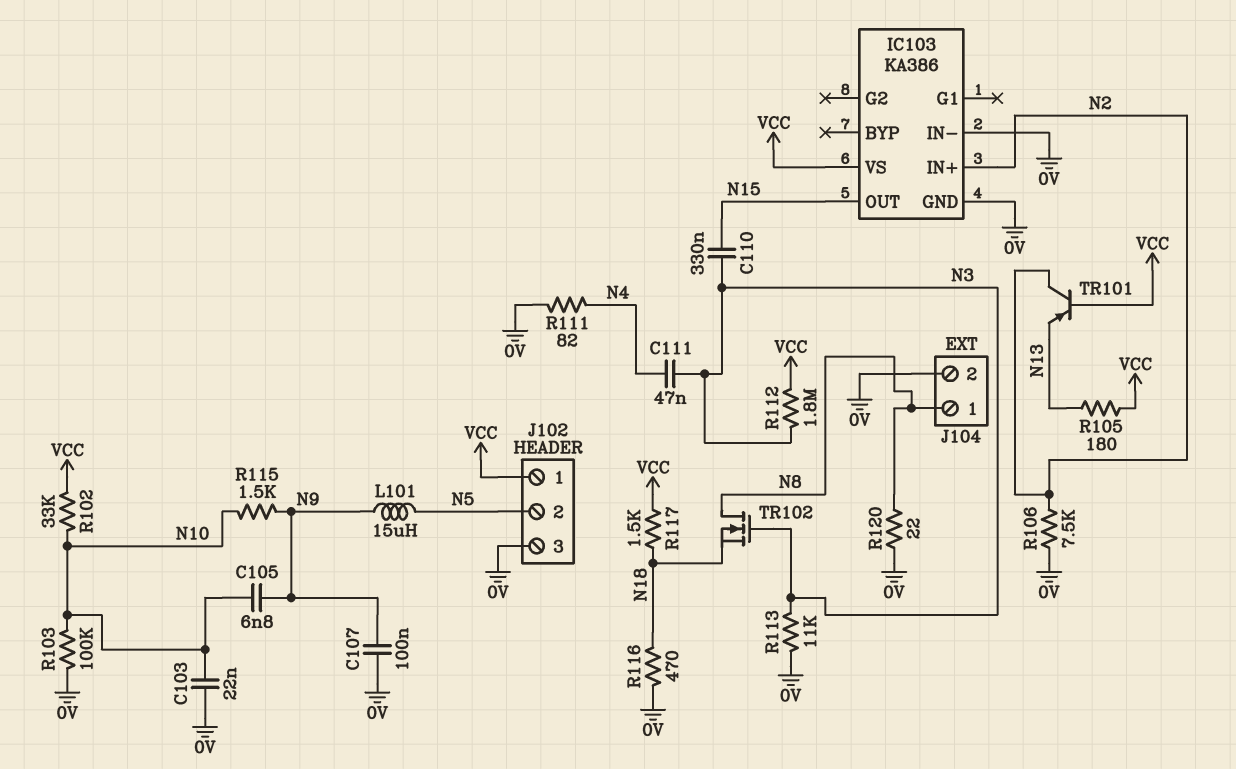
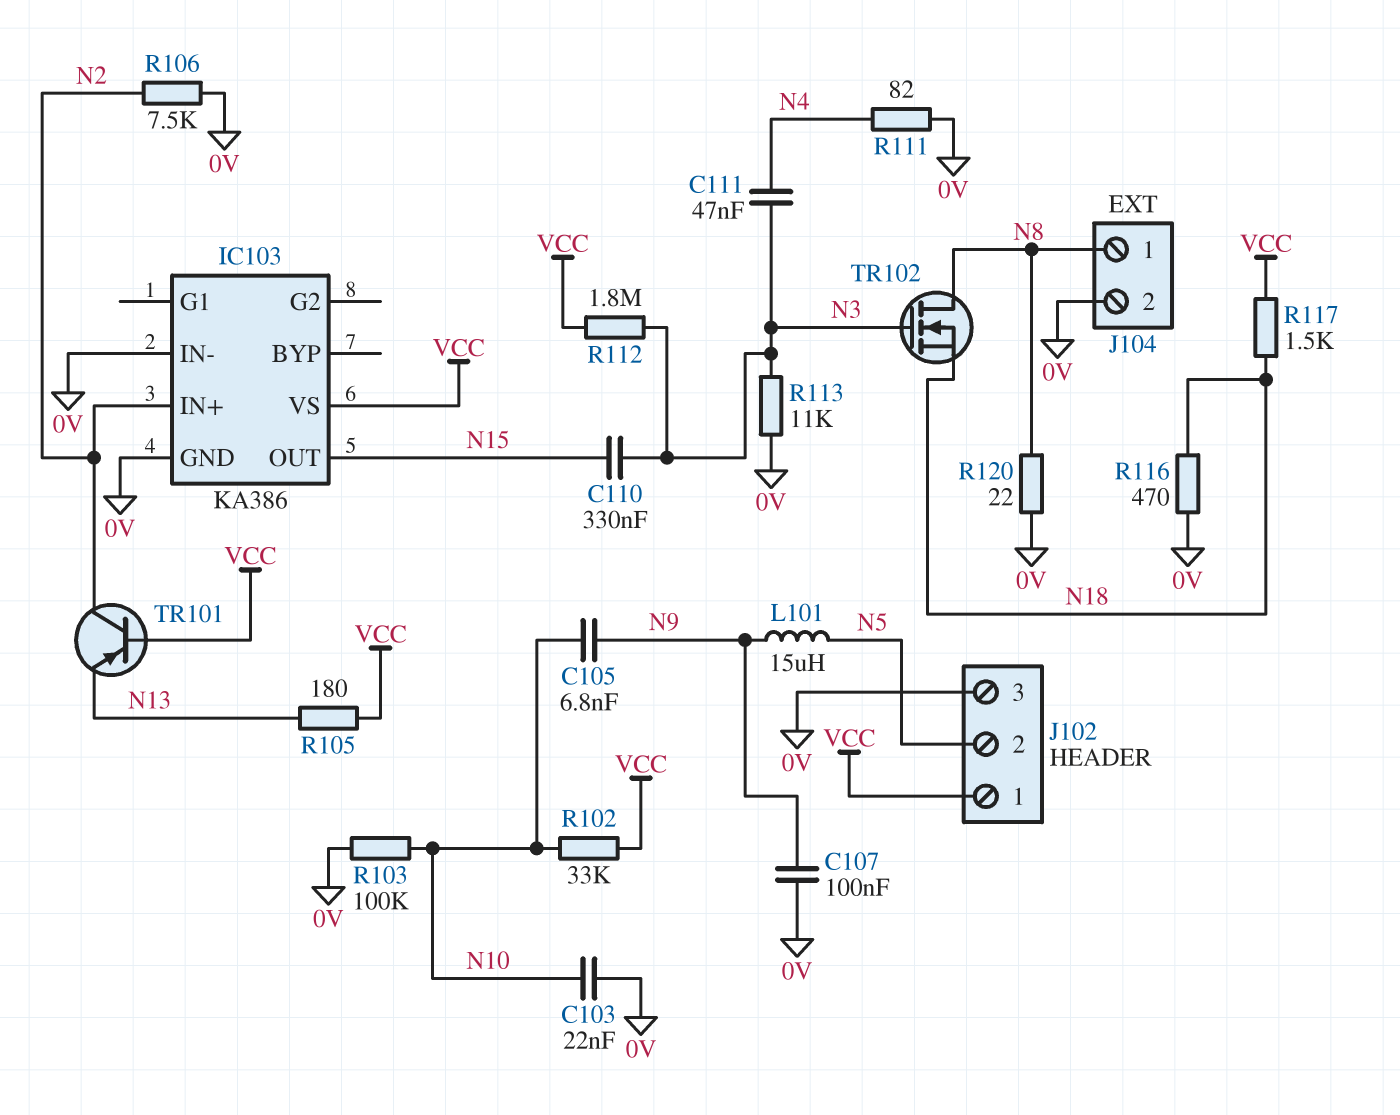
R115: 1.5k (N9, N10) -> none

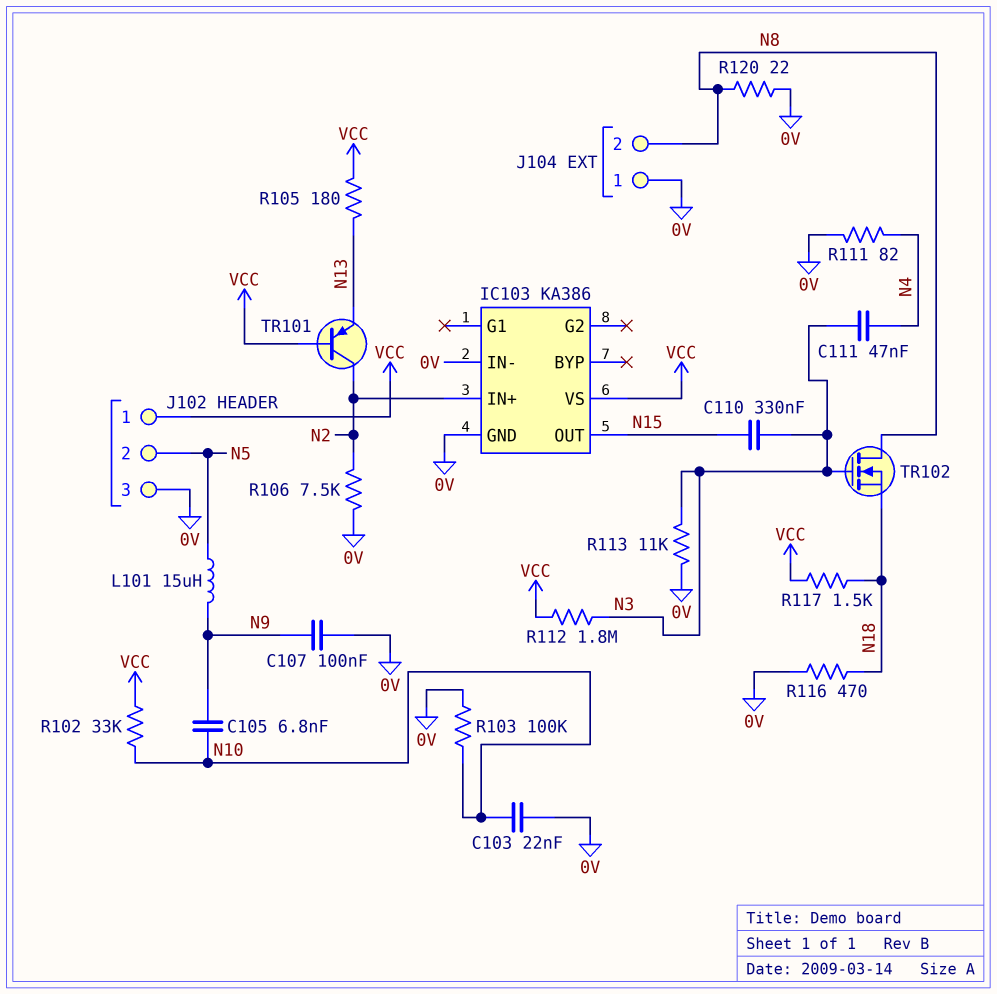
J104 pin 1: N8 -> 0V
J104 pin 2: 0V -> N8

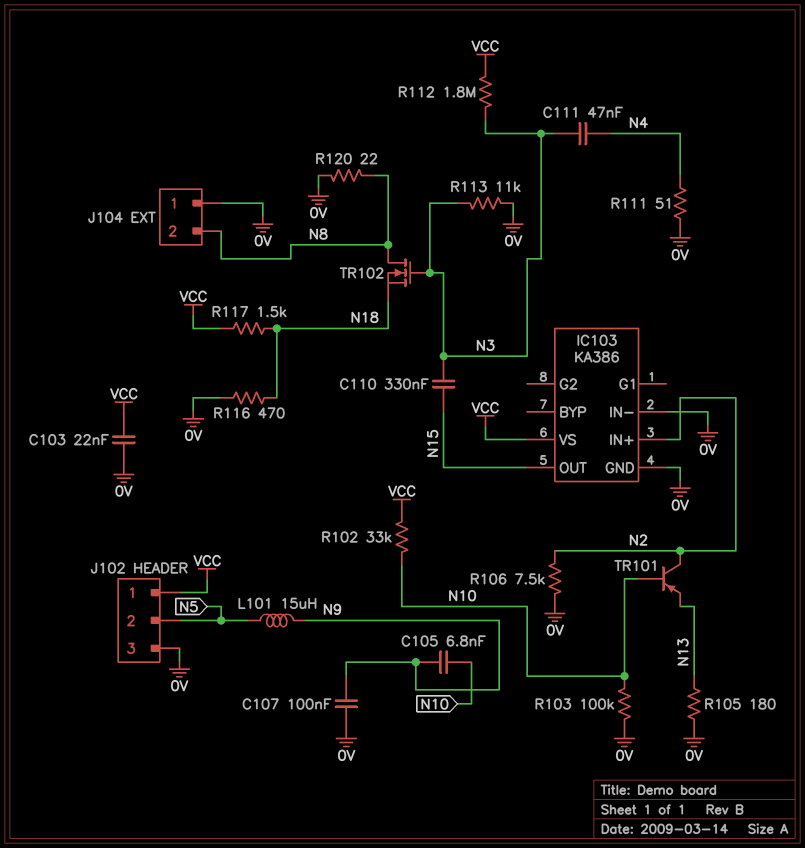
C103: 22nF (0V, N10) -> 22nF (0V, VCC)
R105: 180 (N13, VCC) -> 180 (0V, N13)
R111: 82 (0V, N4) -> 51 (0V, N4)
TR101: PNP (B VCC, C N2, E N13) -> PNP (B N10, C N2, E N13)

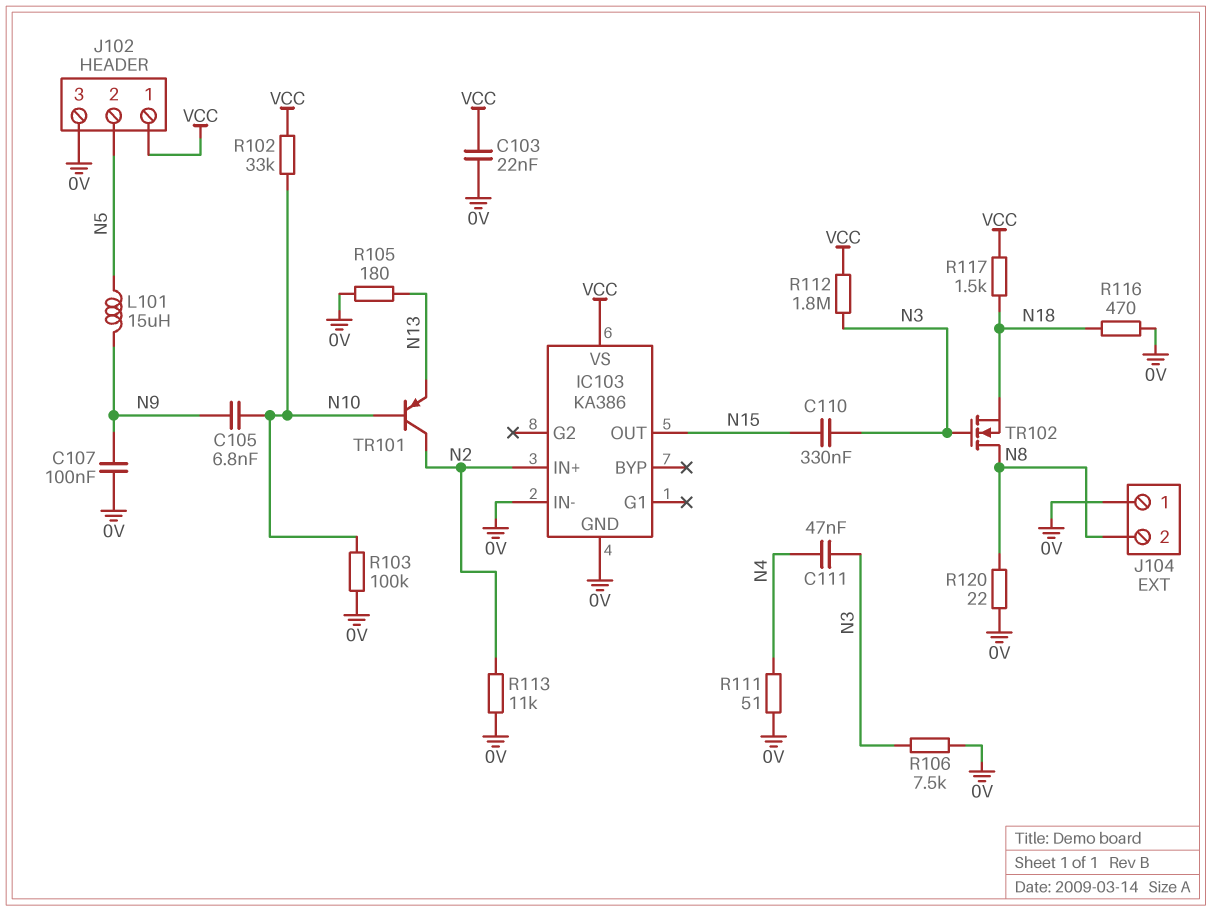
R106: 7.5k (0V, N2) -> 7.5k (0V, N3)
R113: 11k (0V, N3) -> 11k (0V, N2)

